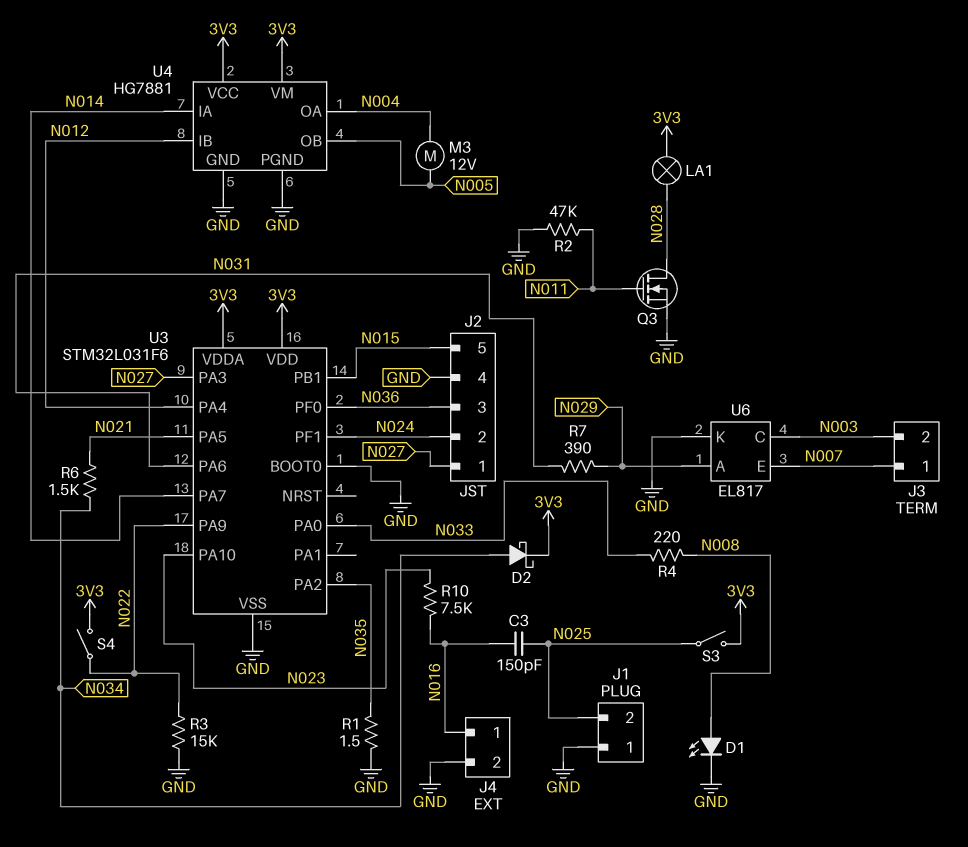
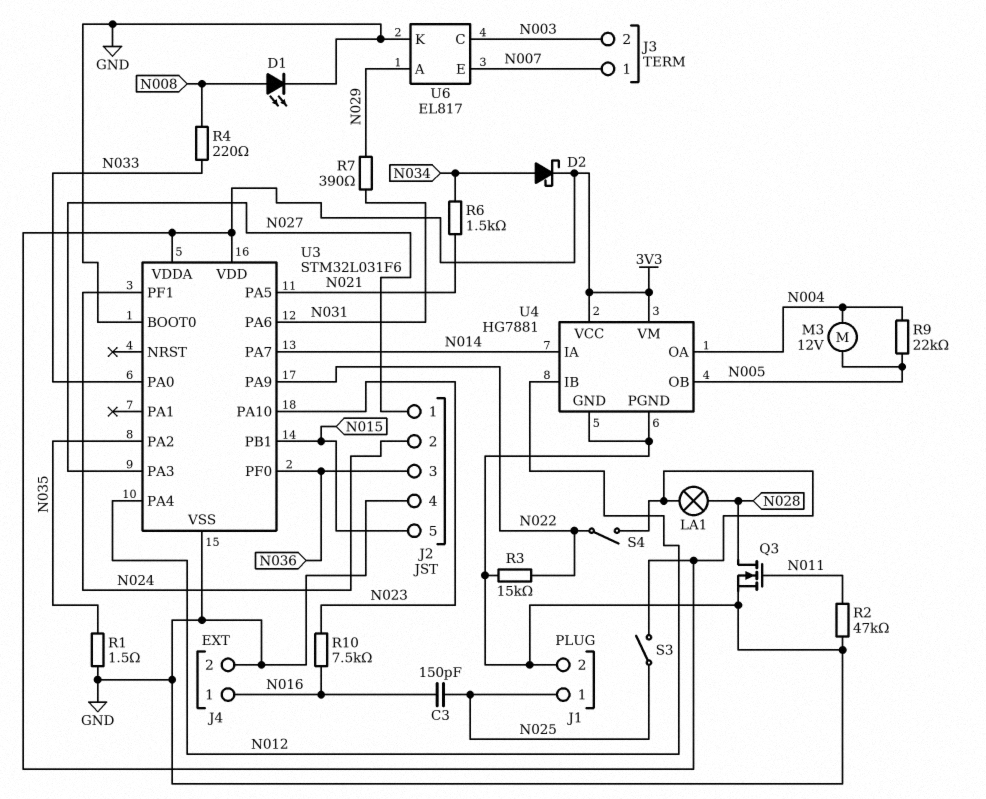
J1 pin 1: GND -> N025
J1 pin 2: N025 -> GND
R9: none -> 22k (N004, N005)

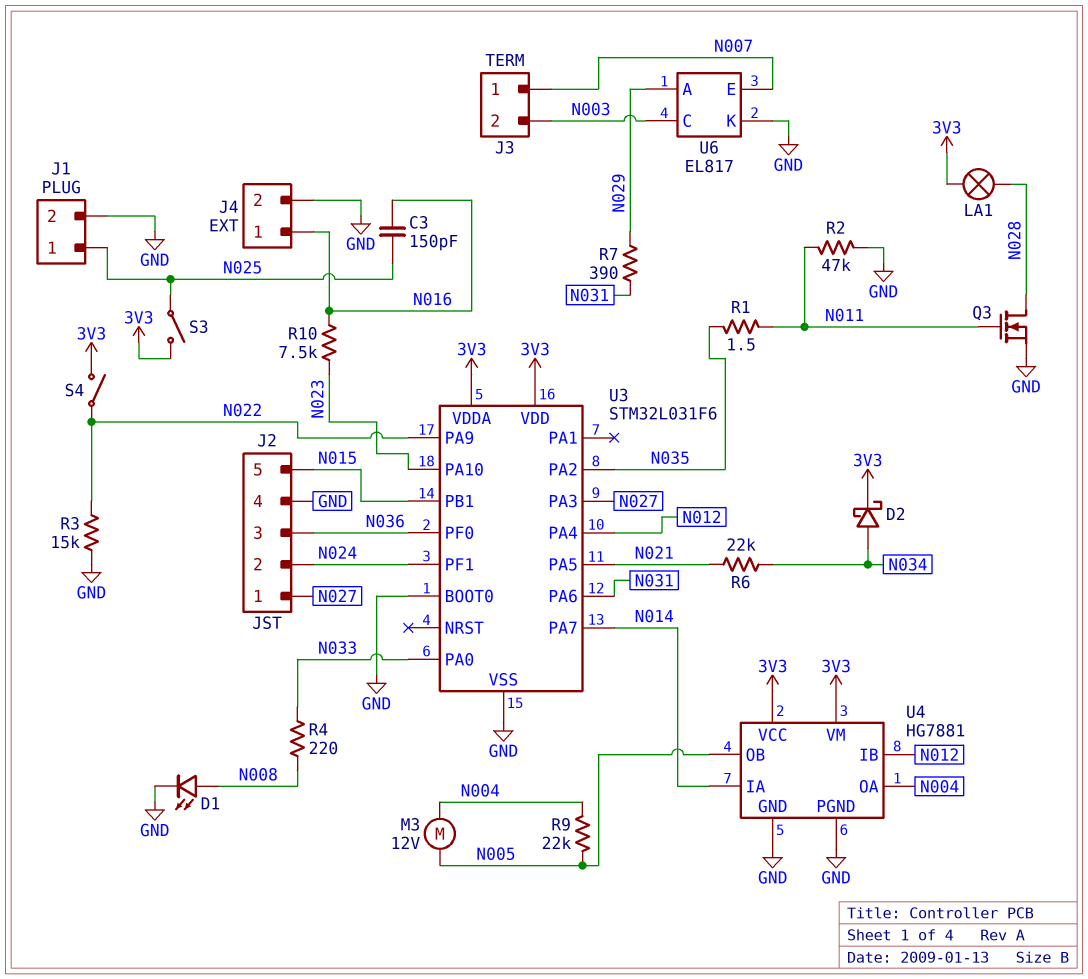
R1: 1.5 (GND, N035) -> 1.5 (N011, N035)
R6: 1.5k (N021, N034) -> 22k (N021, N034)

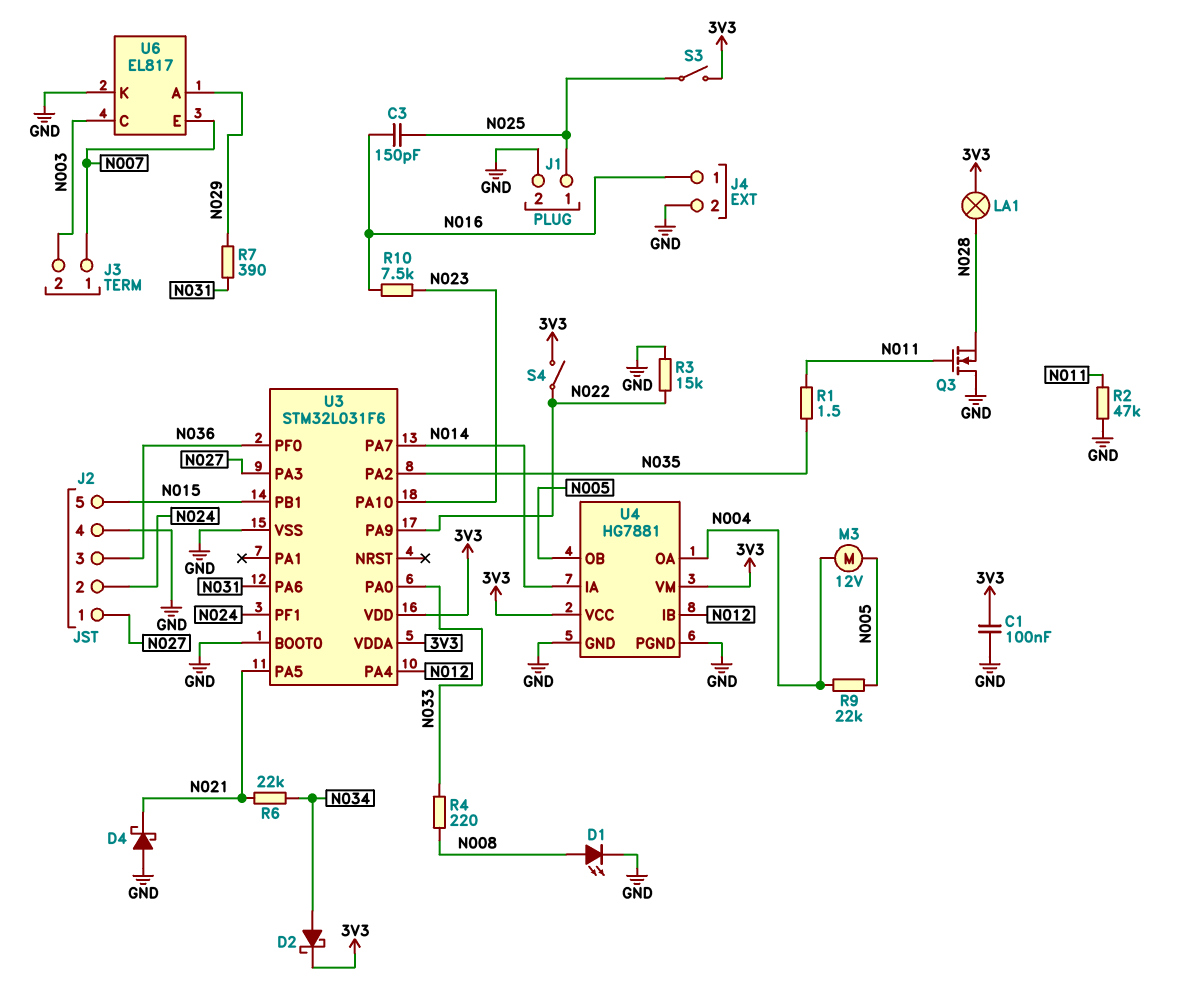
C1: none -> 100nF (3V3, GND)
D4: none -> schottky (A GND, K N021)
Q3: NMOS (G N011, D N028, S GND) -> NMOS (G N011, D GND, S N028)

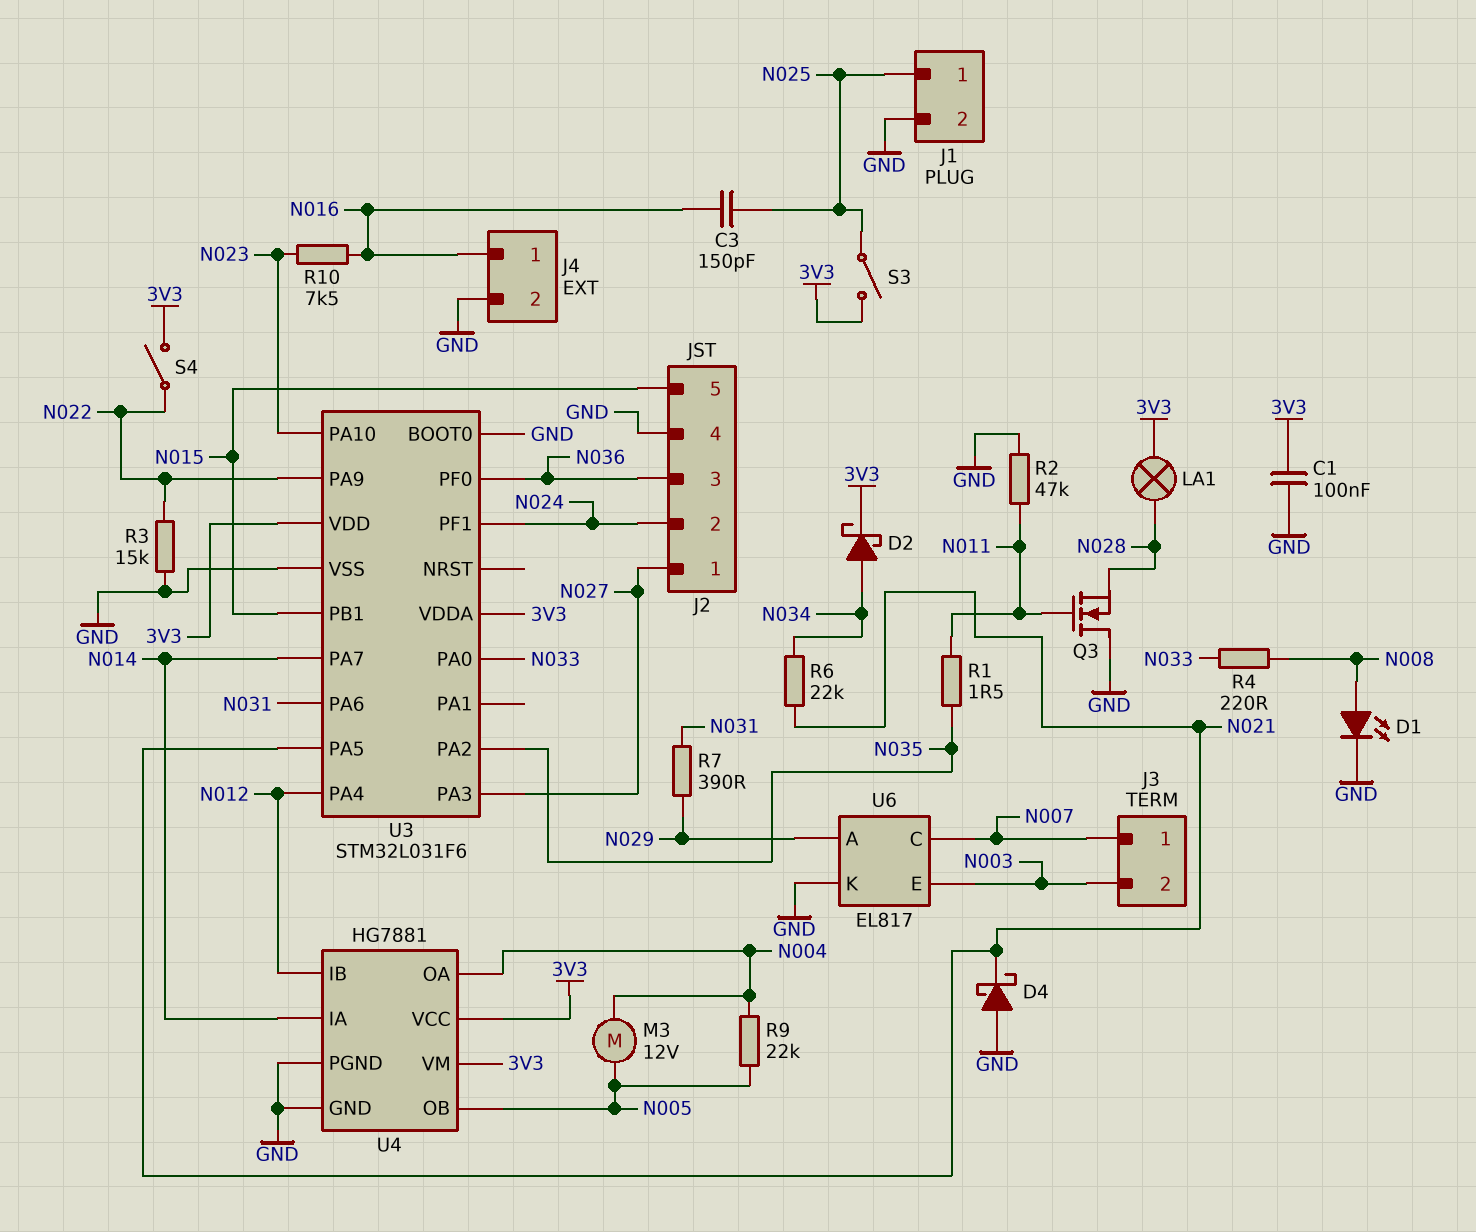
U6 pin C: N003 -> N007
U6 pin E: N007 -> N003

